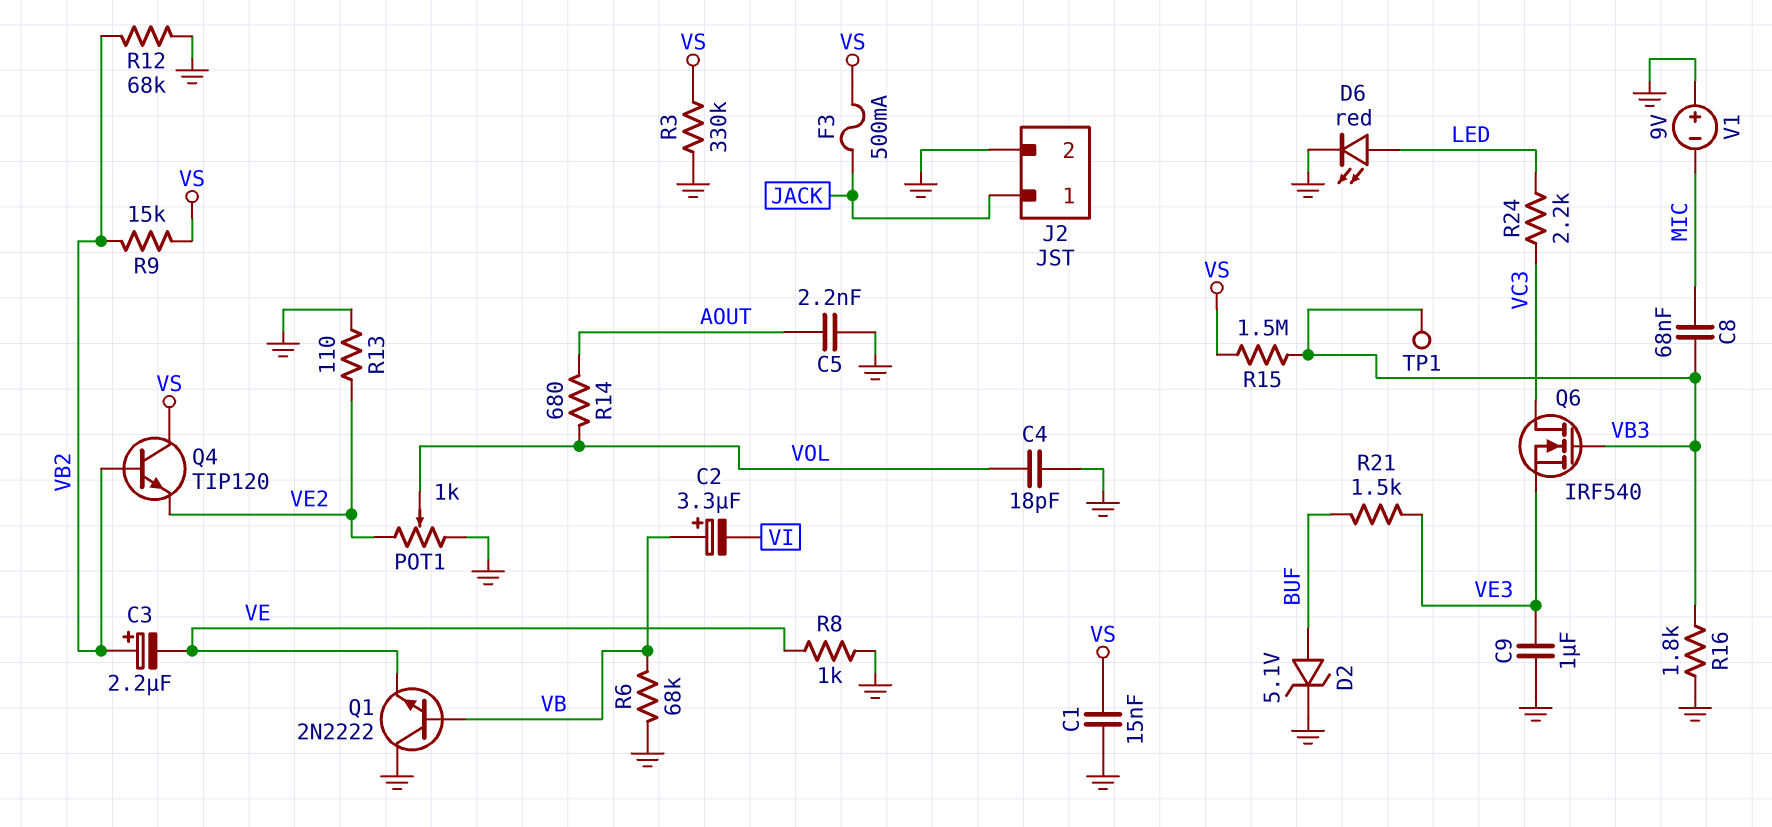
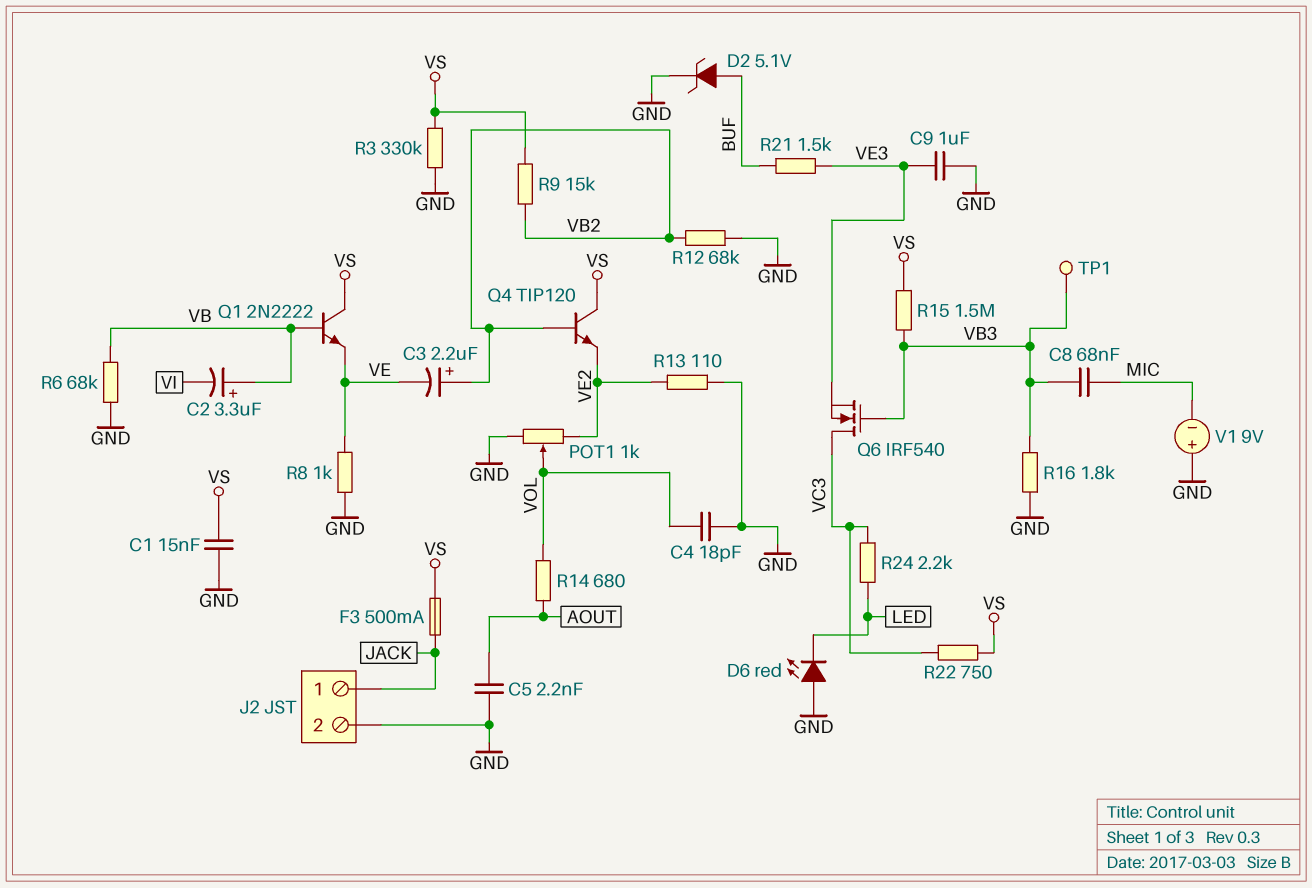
D6: LED red (A LED, K GND) -> LED red (A GND, K LED)
Q1: NPN 2N2222 (B VB, C GND, E VE) -> NPN 2N2222 (B VB, C VS, E VE)
R22: none -> 750 (VC3, VS)

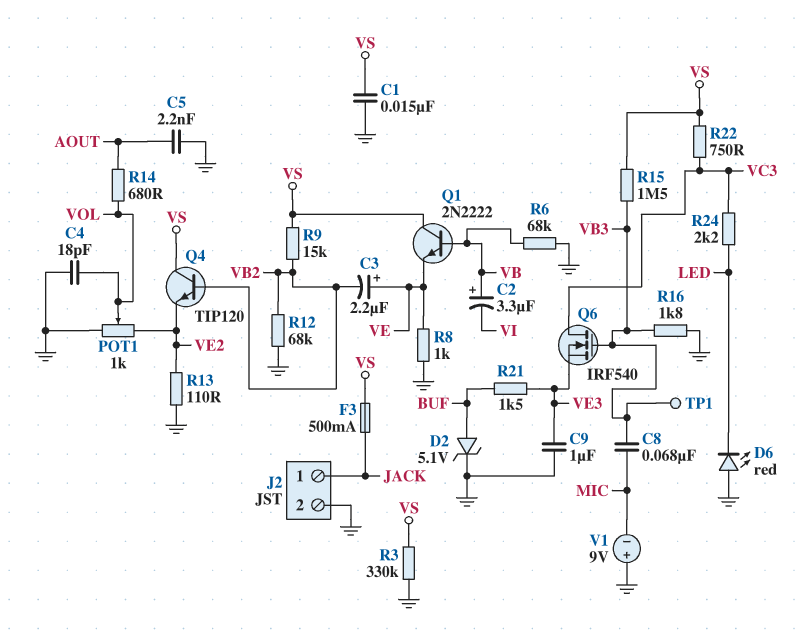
C3: 2.2uF (plus VB2, minus VE) -> 2.2uF (plus VE, minus VB2)

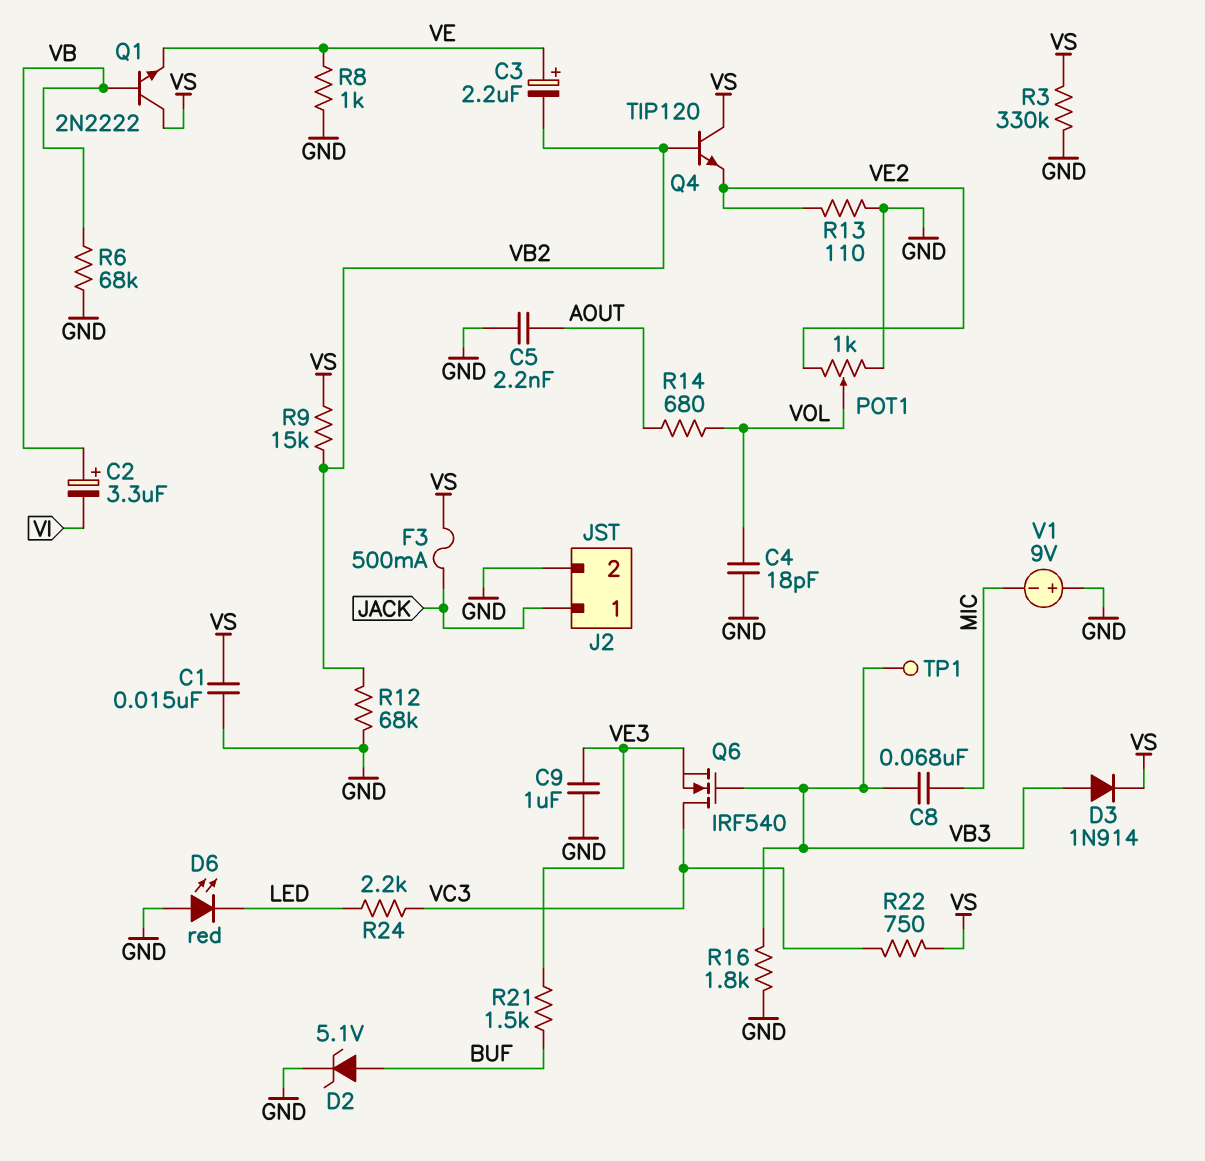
D3: none -> diode 1N914 (A VB3, K VS)
R15: 1.5M (VB3, VS) -> none

